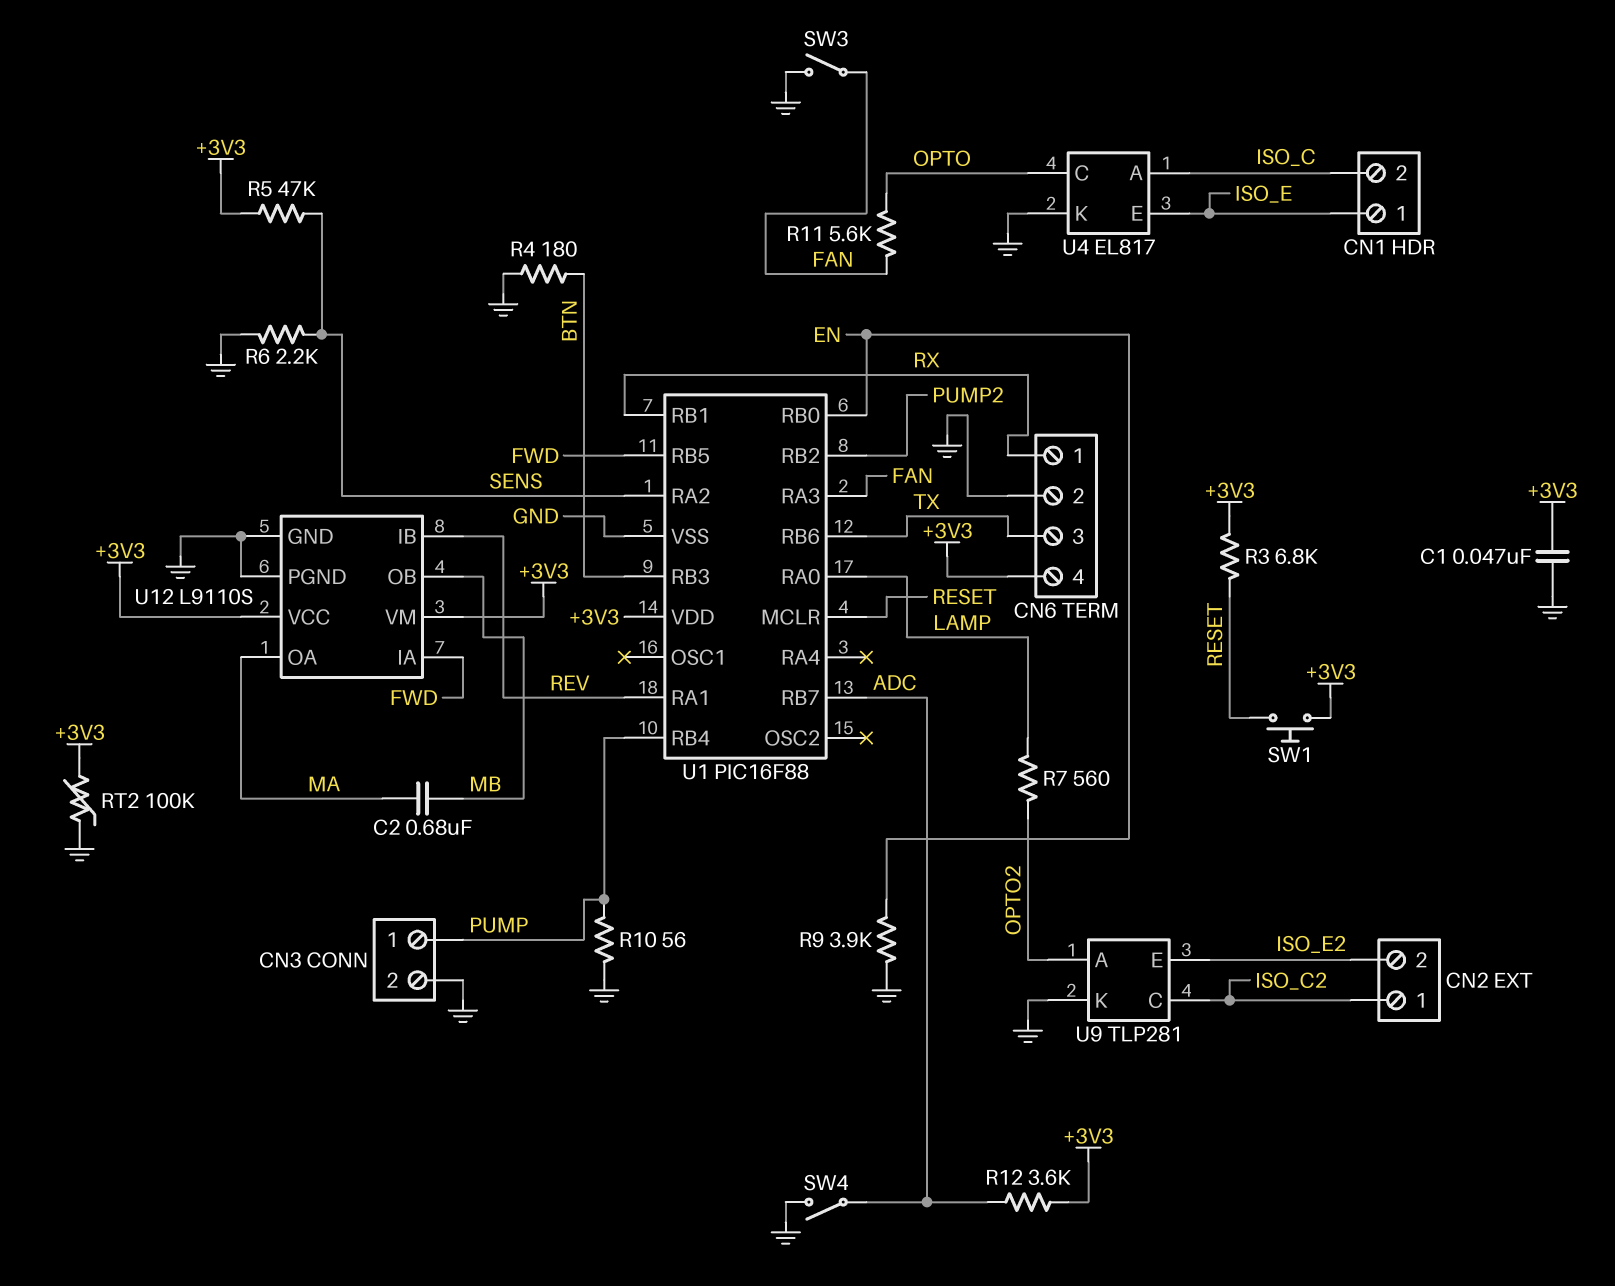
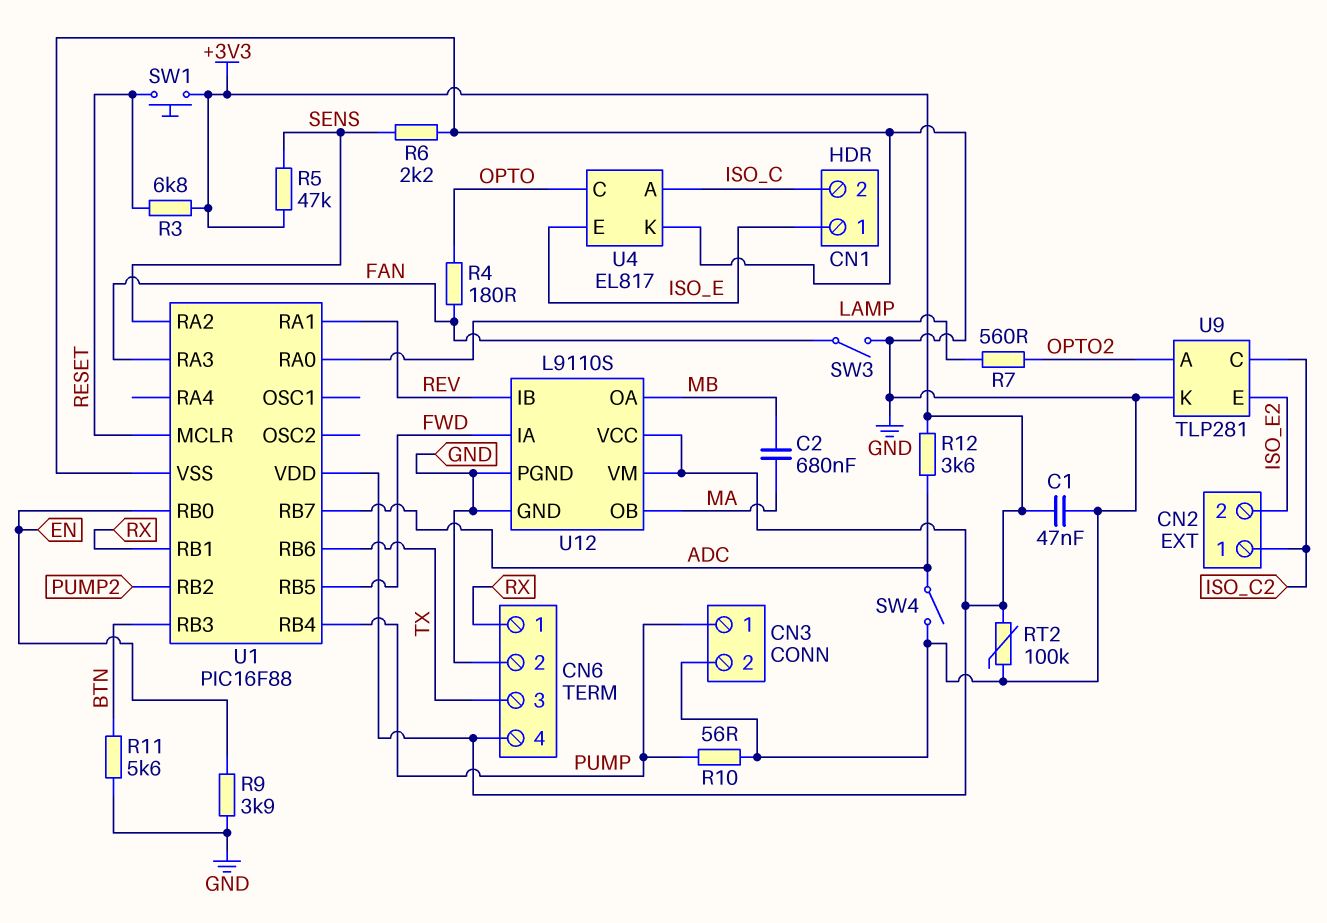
R4: 180 (BTN, GND) -> 180 (FAN, OPTO)
R11: 5.6k (FAN, OPTO) -> 5.6k (BTN, GND)
U12 pin OA: MA -> MB
U12 pin OB: MB -> MA

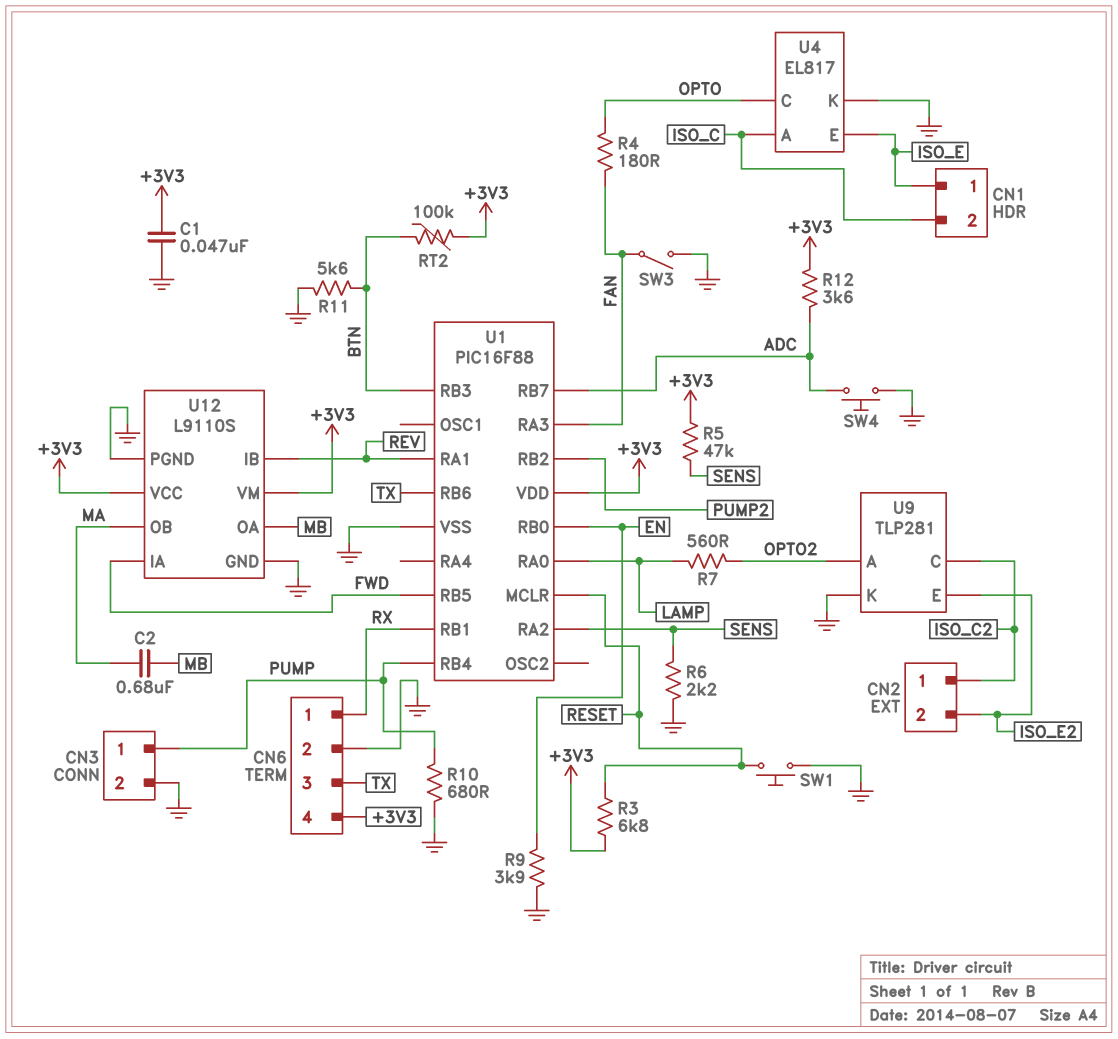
R10: 56 (GND, PUMP) -> 680 (GND, PUMP)
RT2: 100k (+3V3, GND) -> 100k (+3V3, BTN)
SW1: button (+3V3, RESET) -> button (GND, RESET)
SW4: switch (ADC, GND) -> button (ADC, GND)

